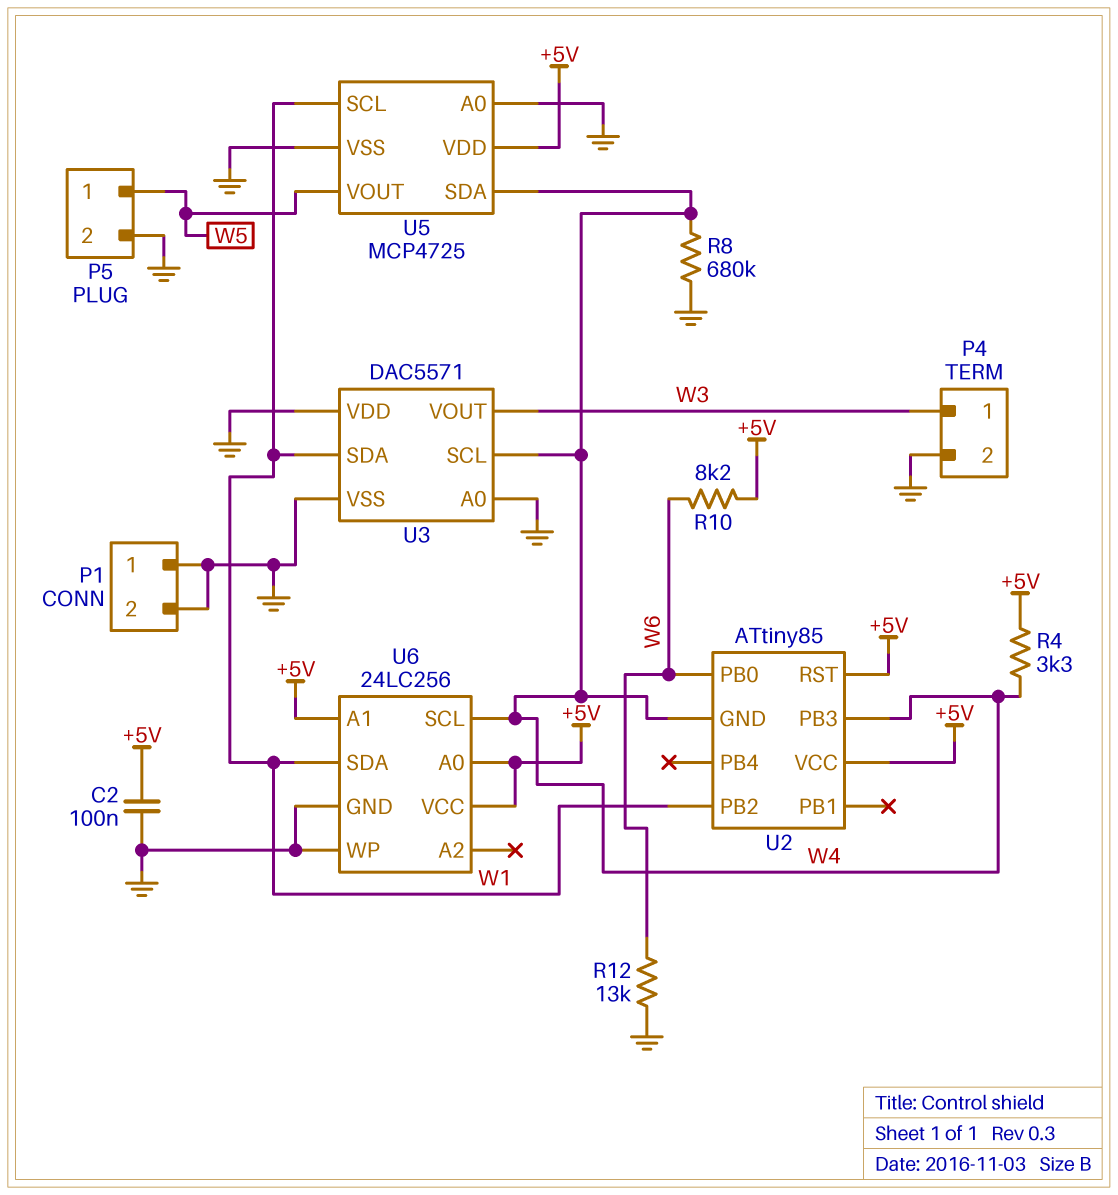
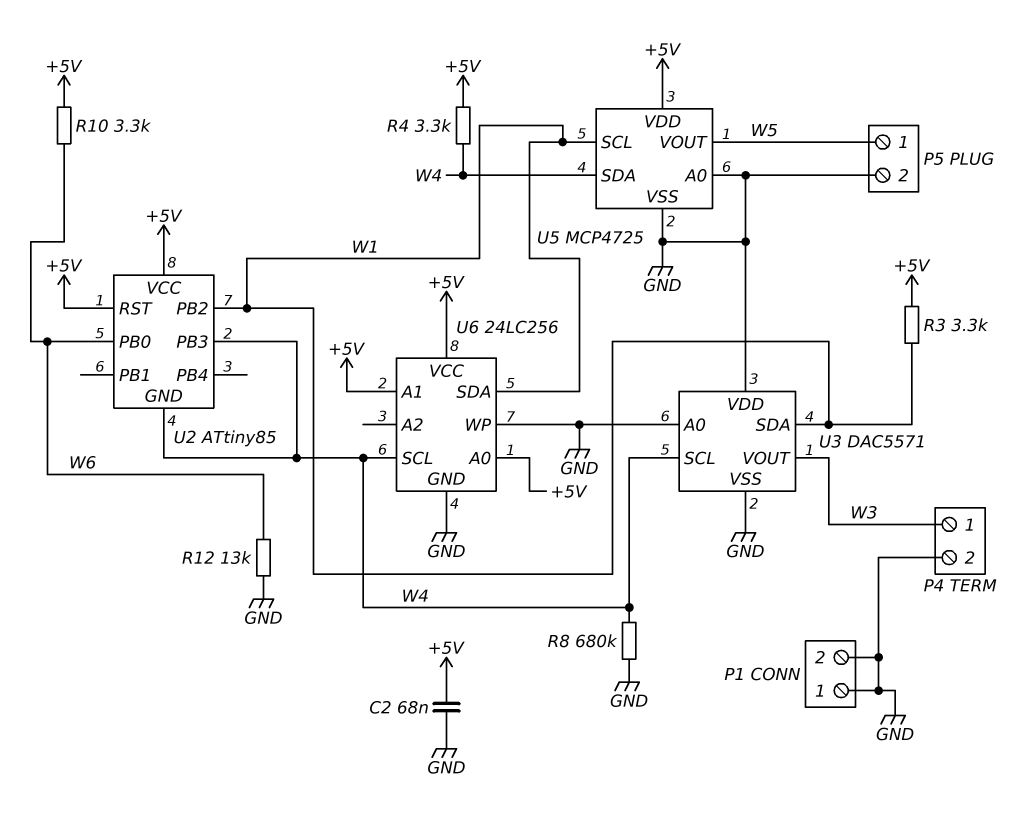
C2: 100nF (+5V, GND) -> 68nF (+5V, GND)
R3: none -> 3.3k (+5V, W1)
R10: 8.2k (+5V, W6) -> 3.3k (+5V, W6)

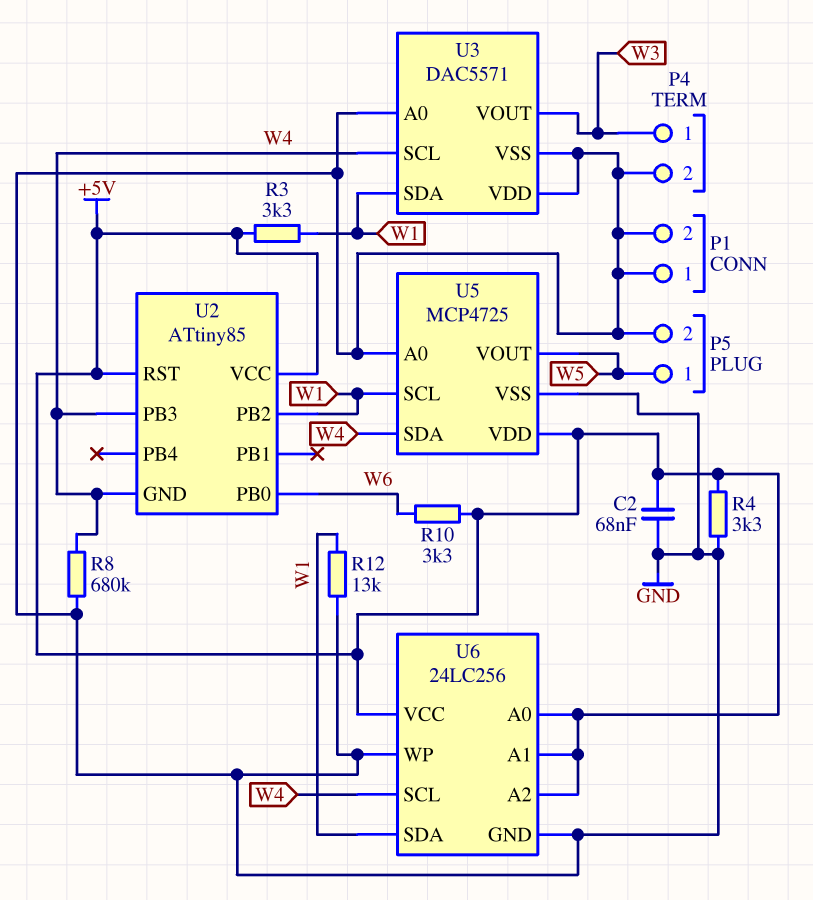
R4: 3.3k (+5V, W4) -> 3.3k (+5V, GND)
R12: 13k (GND, W6) -> 13k (GND, W1)
U6 pin A2: none -> +5V

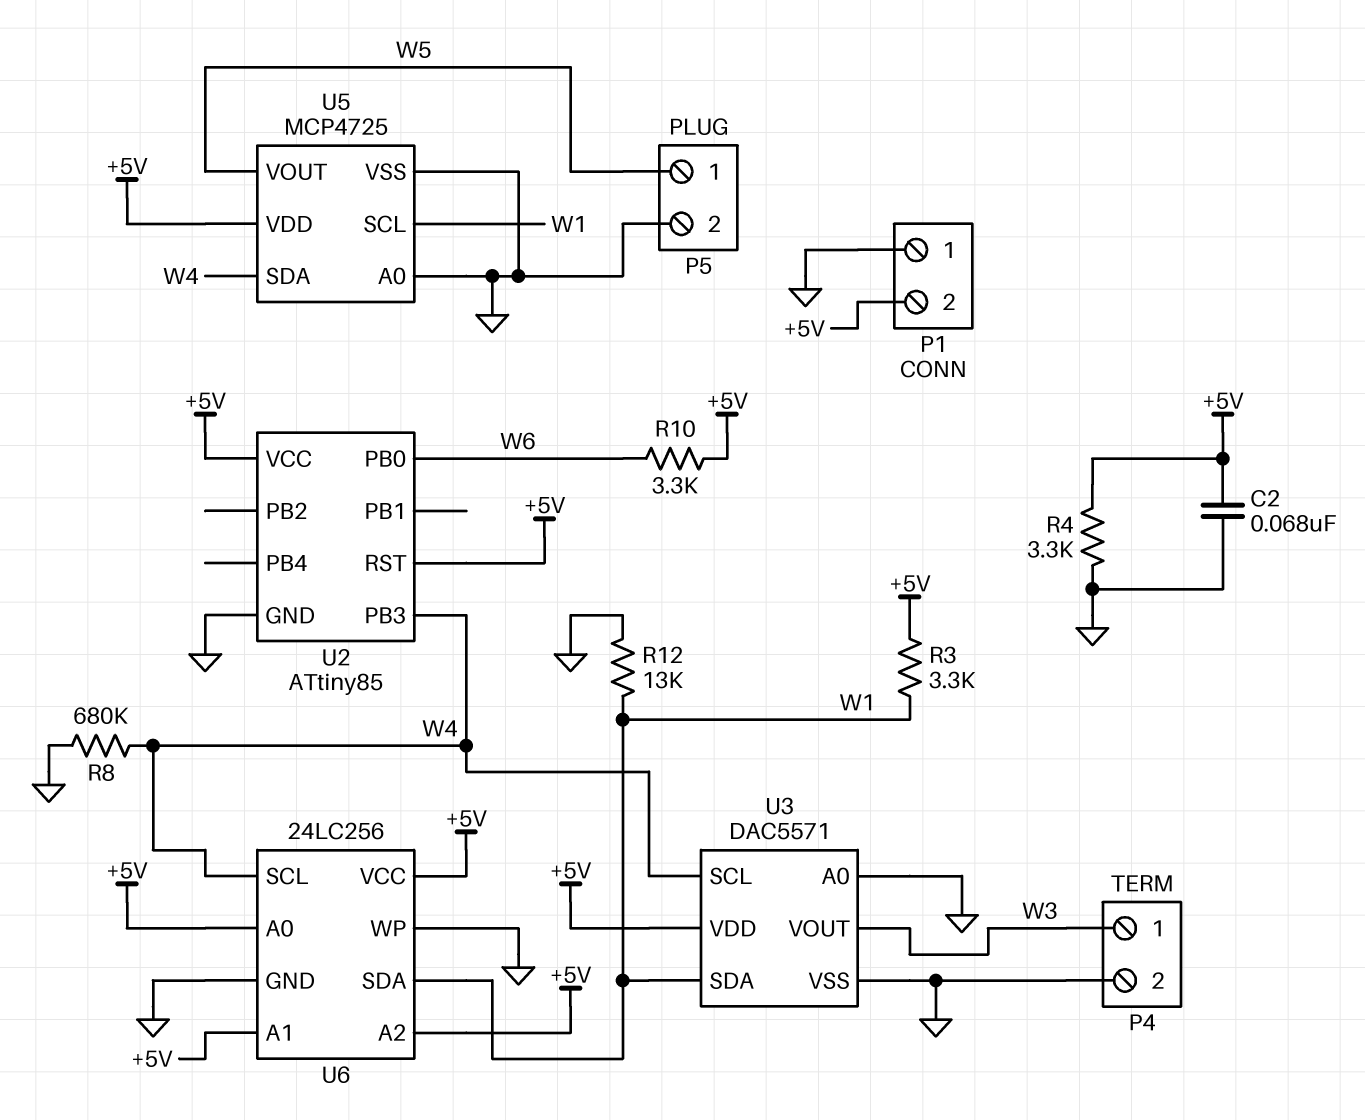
P1 pin 2: GND -> +5V
U2 pin GND: W4 -> GND
U2 pin PB2: W1 -> none
U3 pin VDD: GND -> +5V

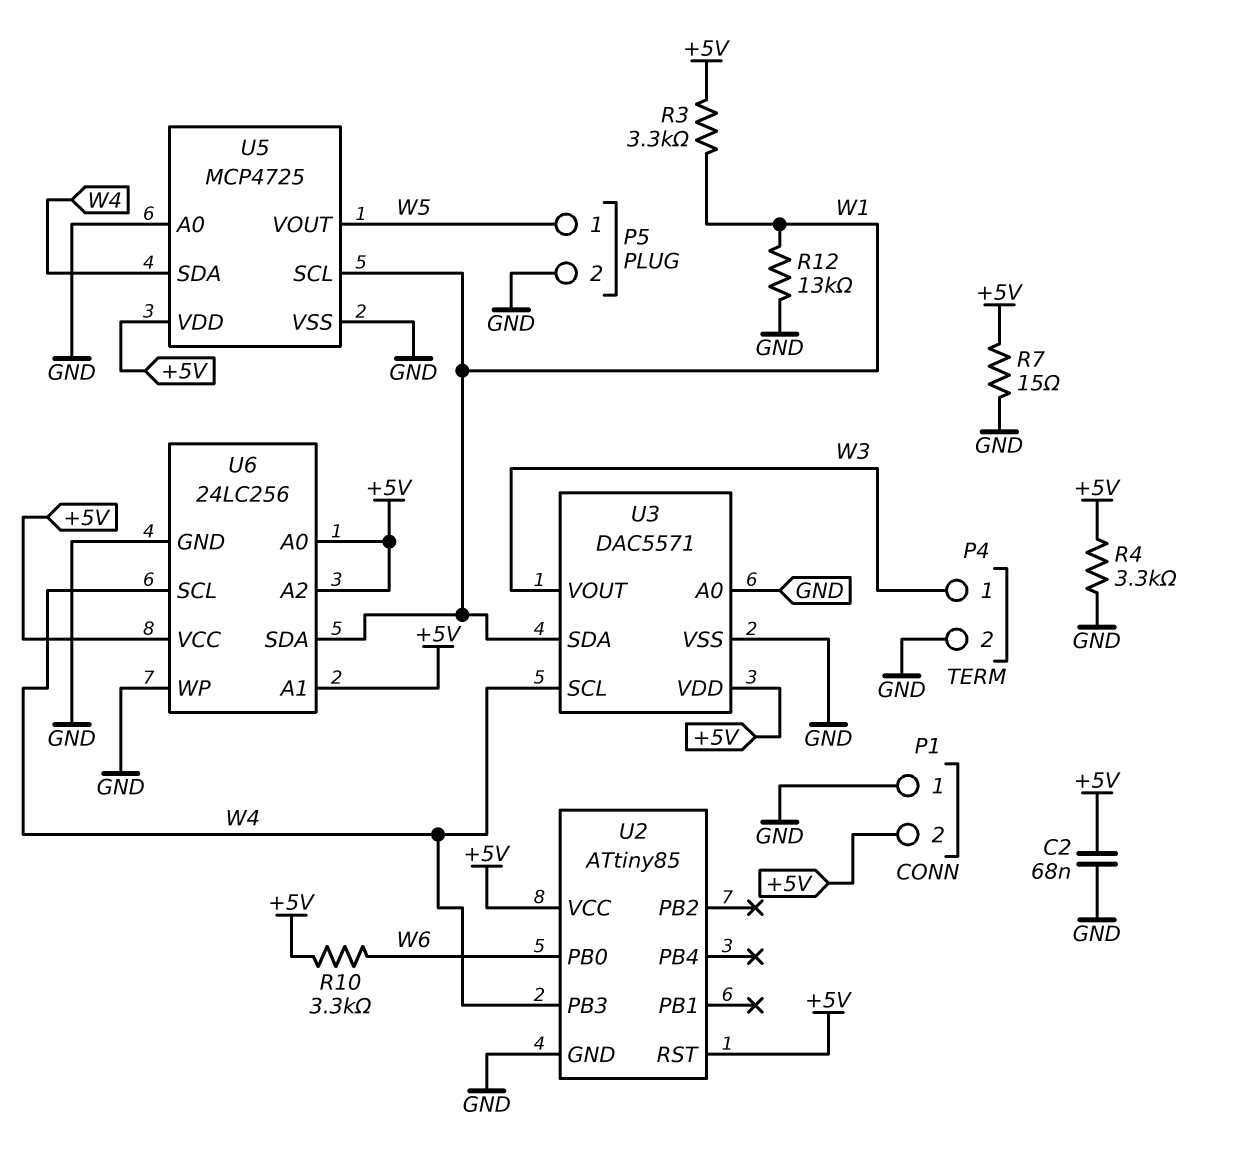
R7: none -> 15 (+5V, GND)
R8: 680k (GND, W4) -> none

